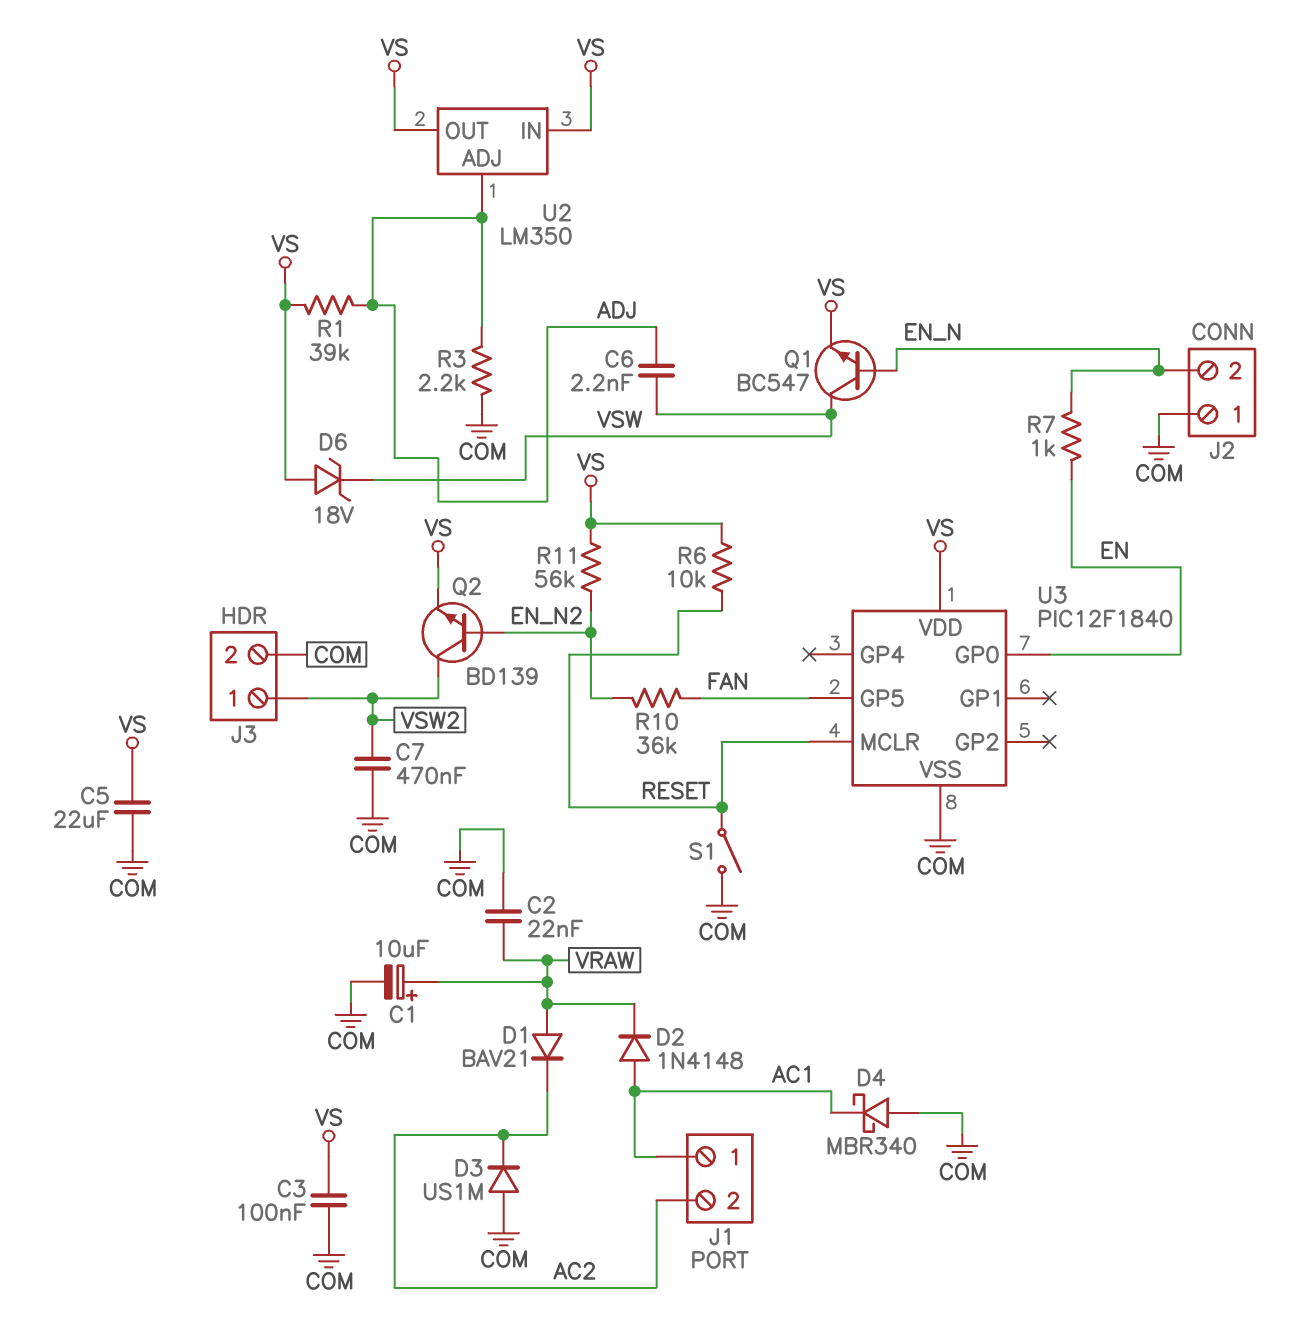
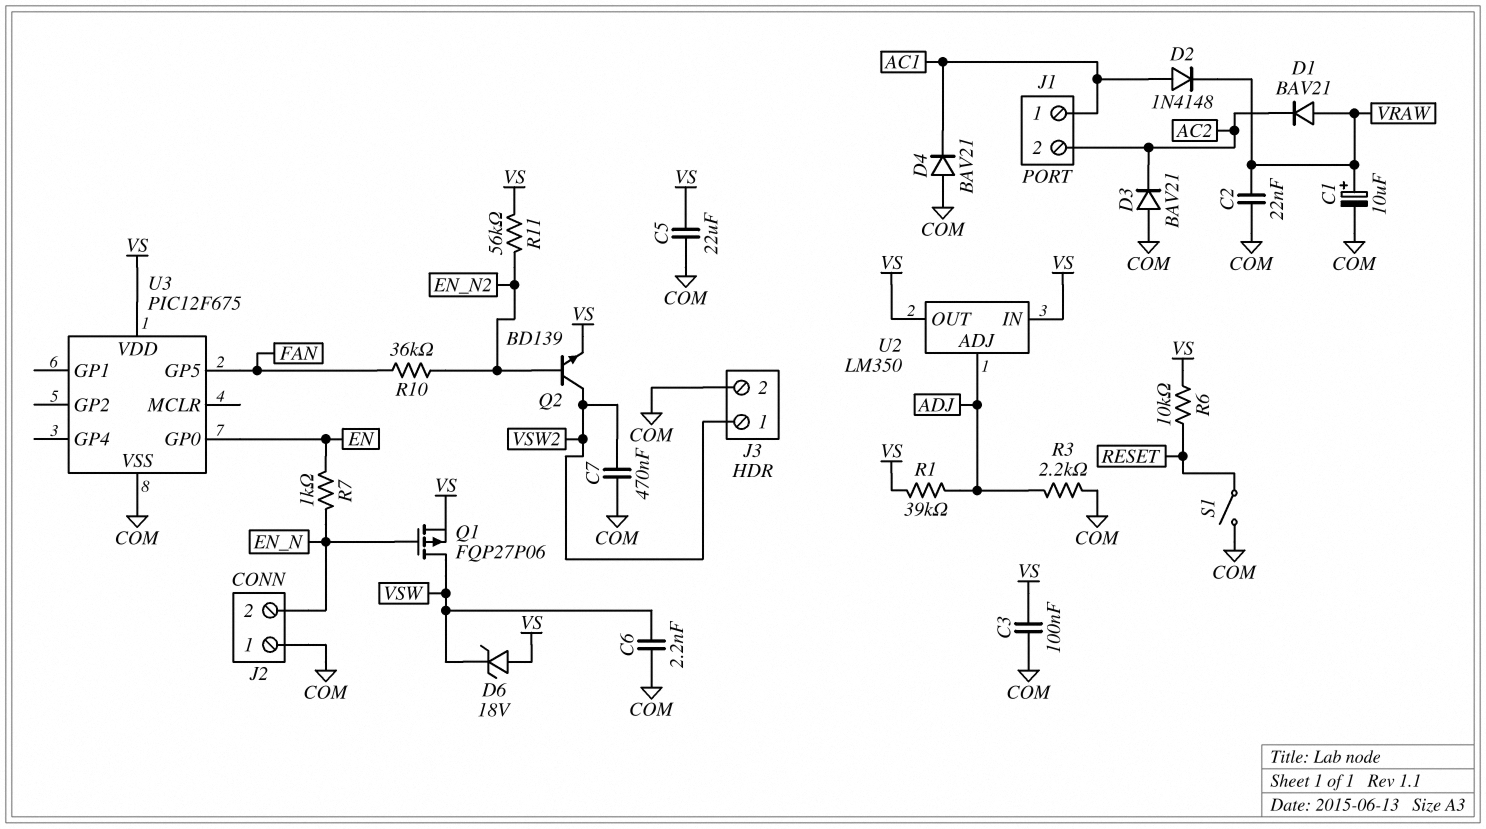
C6: 2.2nF (ADJ, VSW) -> 2.2nF (COM, VSW)
D3: diode US1M (A COM, K AC2) -> diode BAV21 (A COM, K AC2)
D4: schottky MBR340 (A COM, K AC1) -> diode BAV21 (A COM, K AC1)
Q1: NPN BC547 (B EN_N, C VSW, E VS) -> PMOS FQP27P06 (G EN_N, D VSW, S VS)
U3: PIC12F1840 -> PIC12F675
U3 pin MCLR: RESET -> none

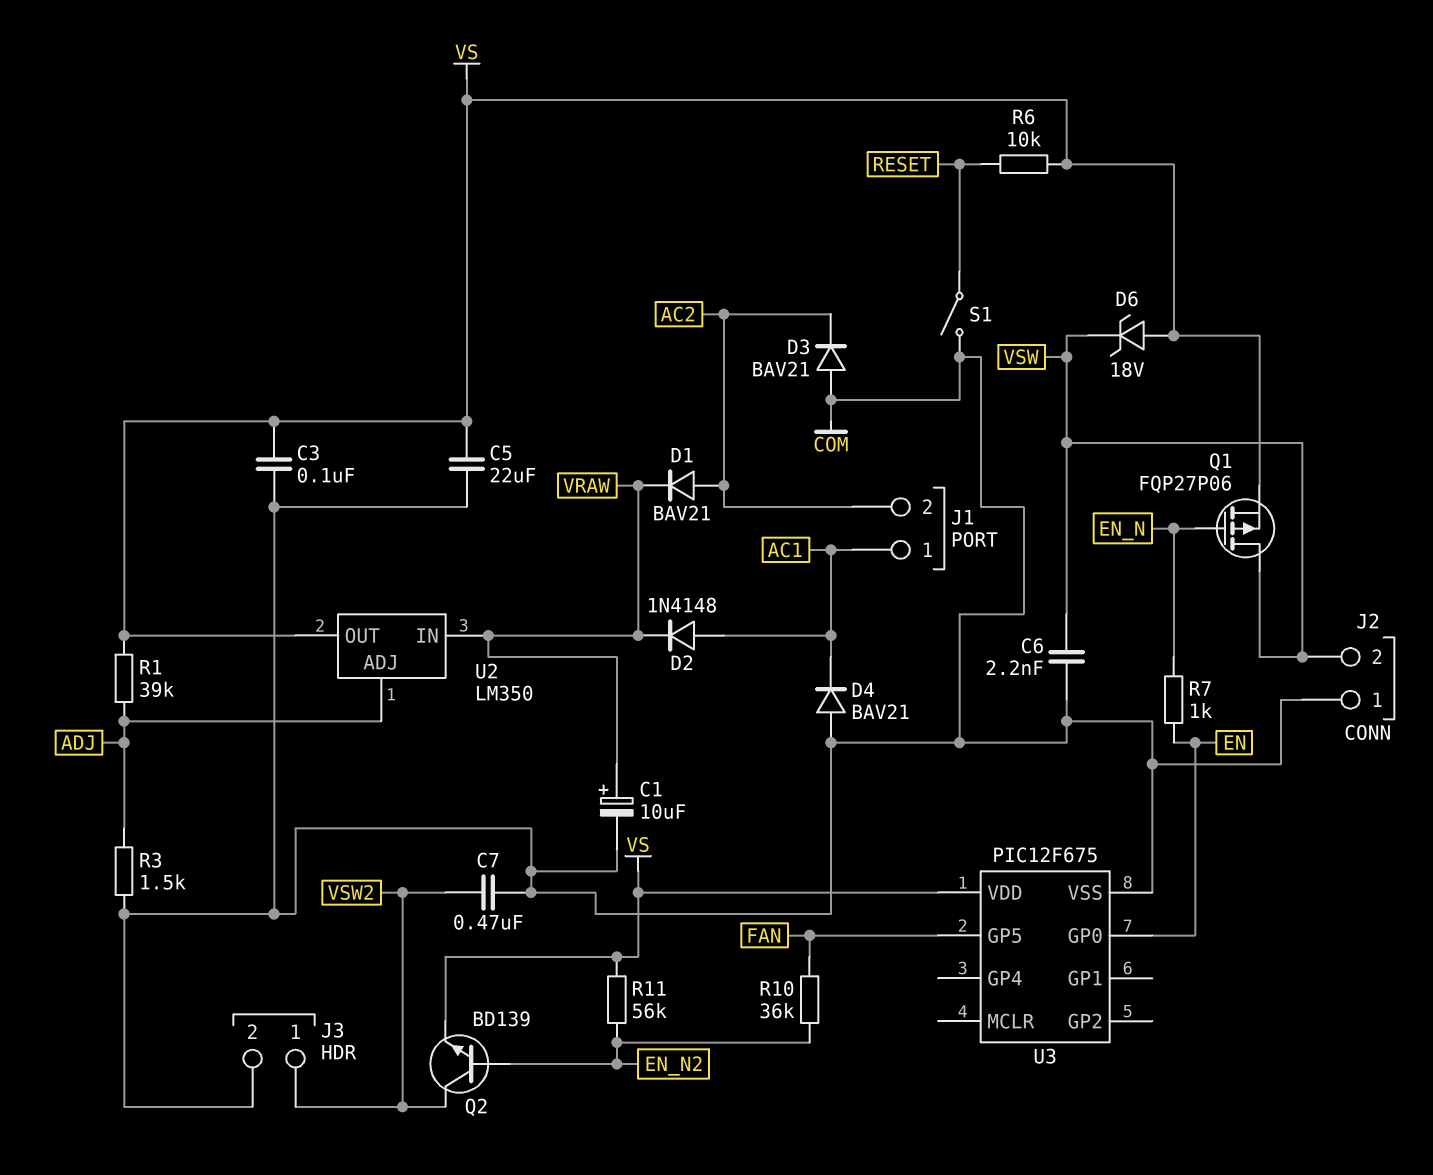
C2: 22nF (COM, VRAW) -> none
D1: diode BAV21 (A VRAW, K AC2) -> diode BAV21 (A AC2, K VRAW)
J2 pin 2: EN_N -> VSW
R3: 2.2k (ADJ, COM) -> 1.5k (ADJ, COM)
U2 pin IN: VS -> VRAW

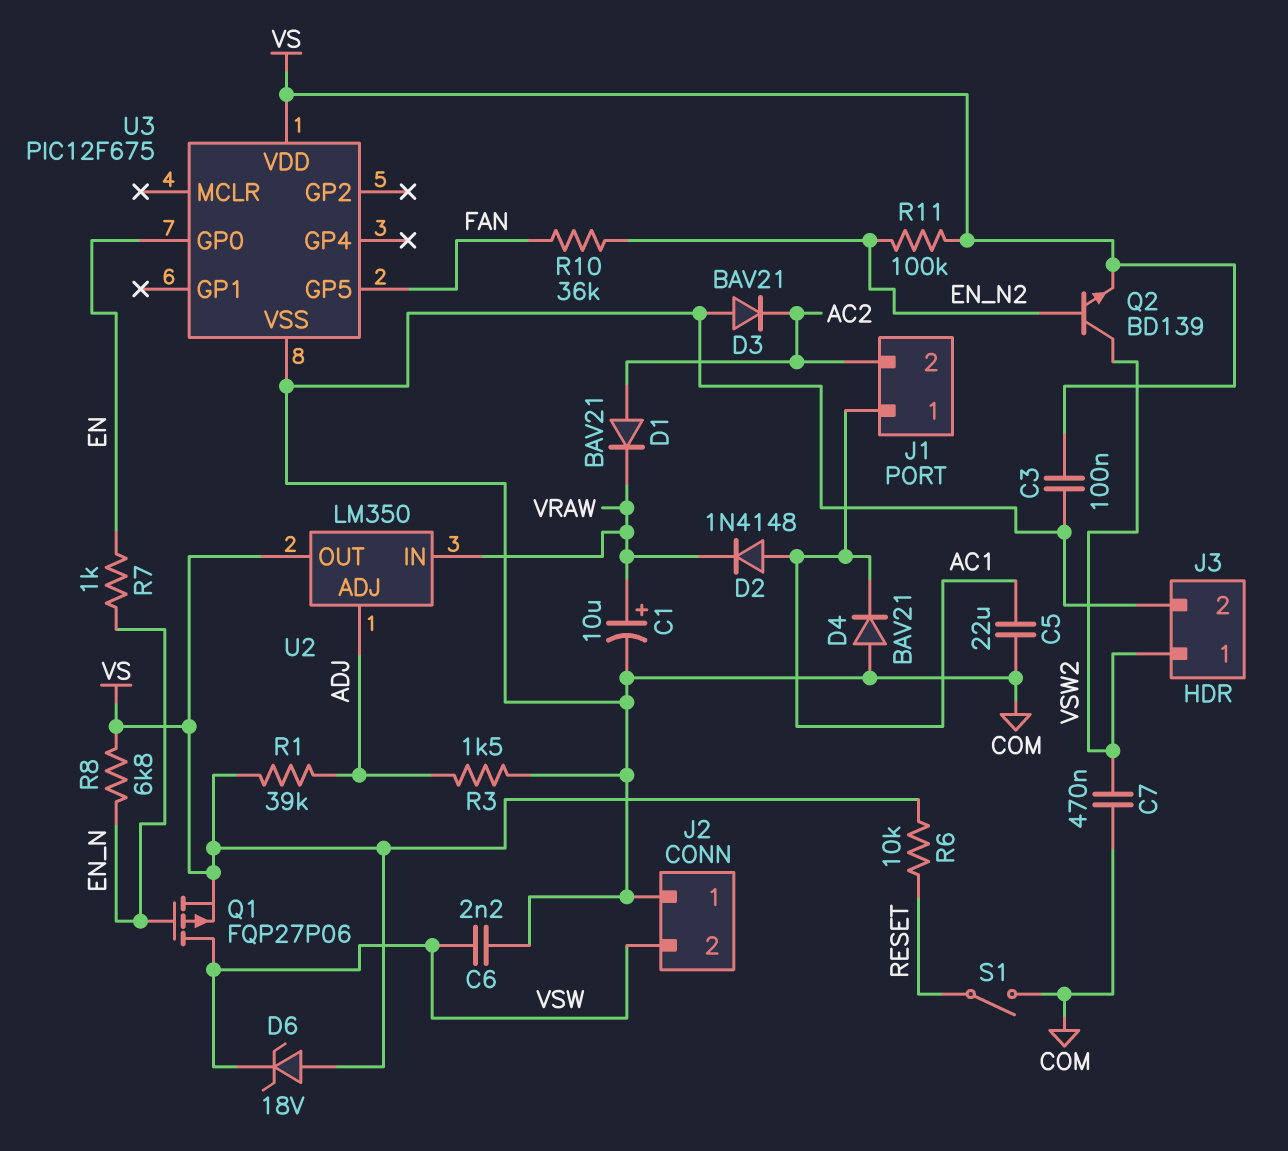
C5: 22uF (COM, VS) -> 22uF (AC1, COM)
R8: none -> 6.8k (EN_N, VS)
R11: 56k (EN_N2, VS) -> 100k (EN_N2, VS)

